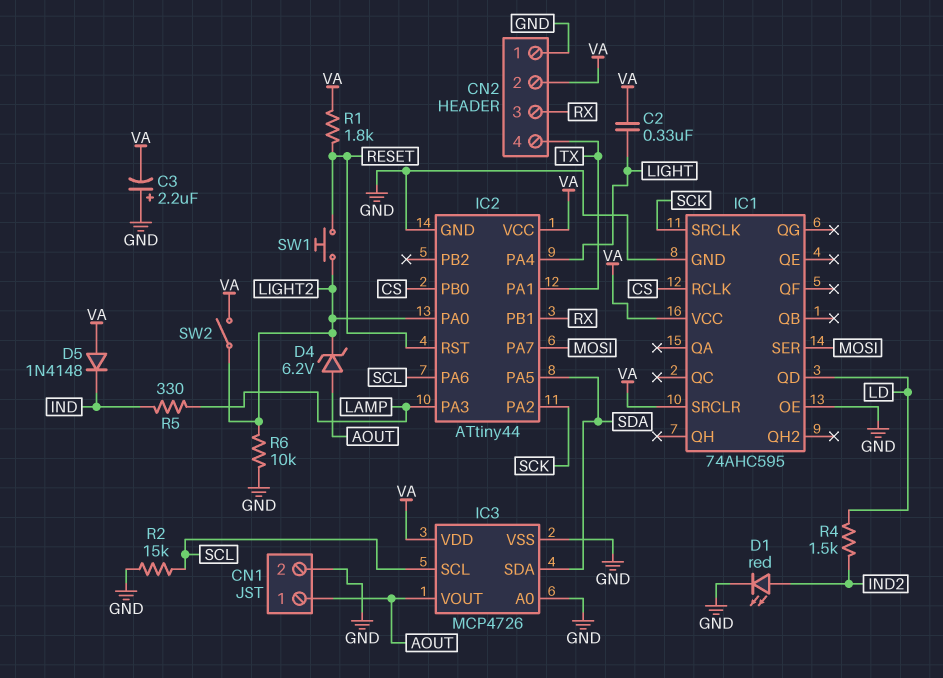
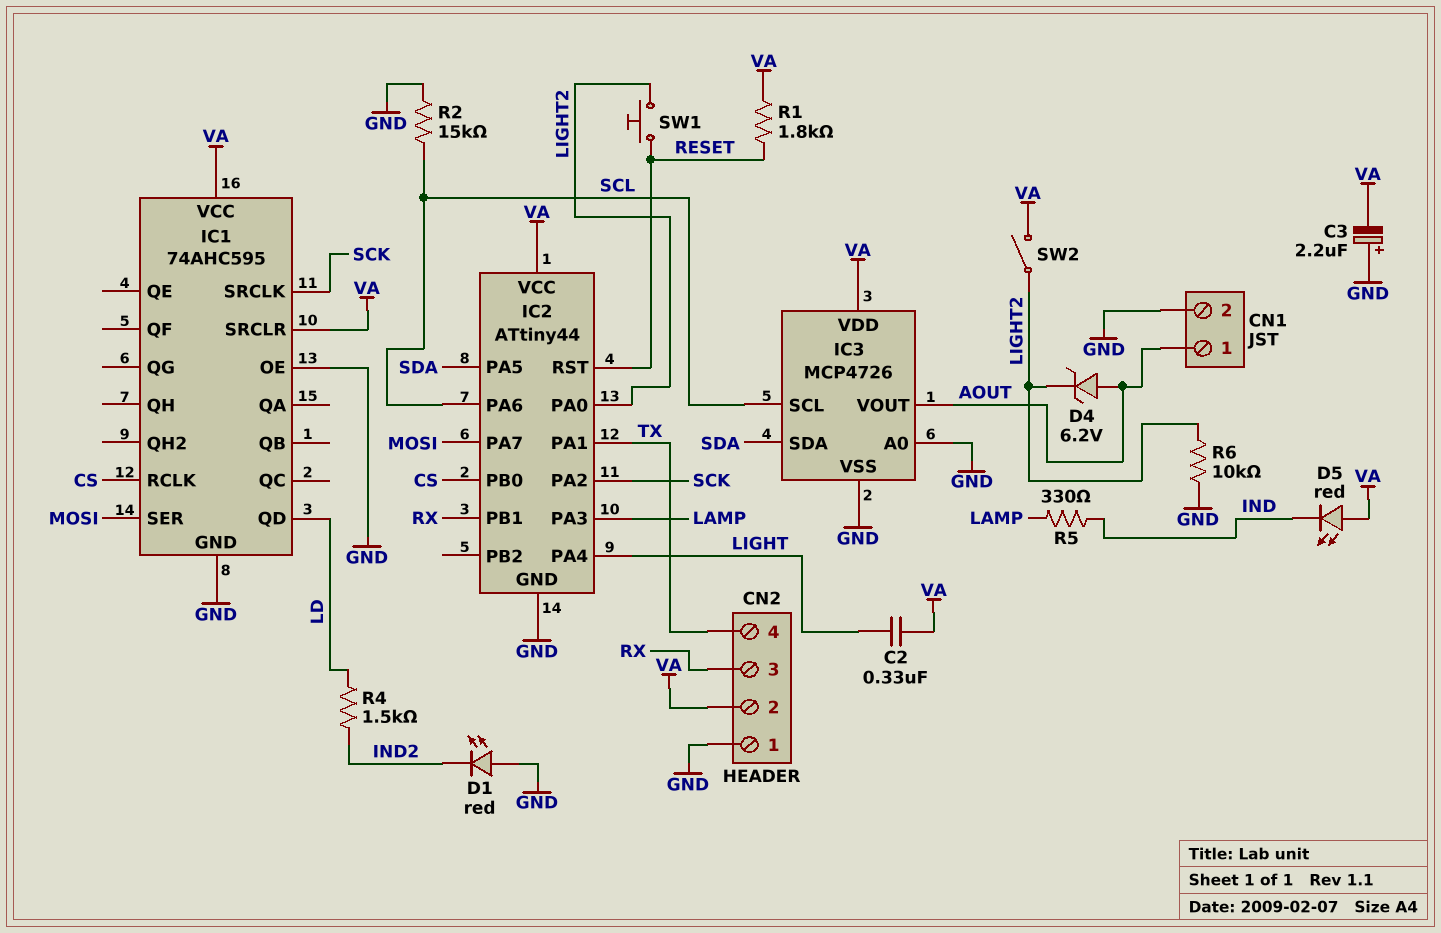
D1: LED red (A IND2, K GND) -> LED red (A GND, K IND2)
D5: diode 1N4148 (A VA, K IND) -> LED red (A VA, K IND)

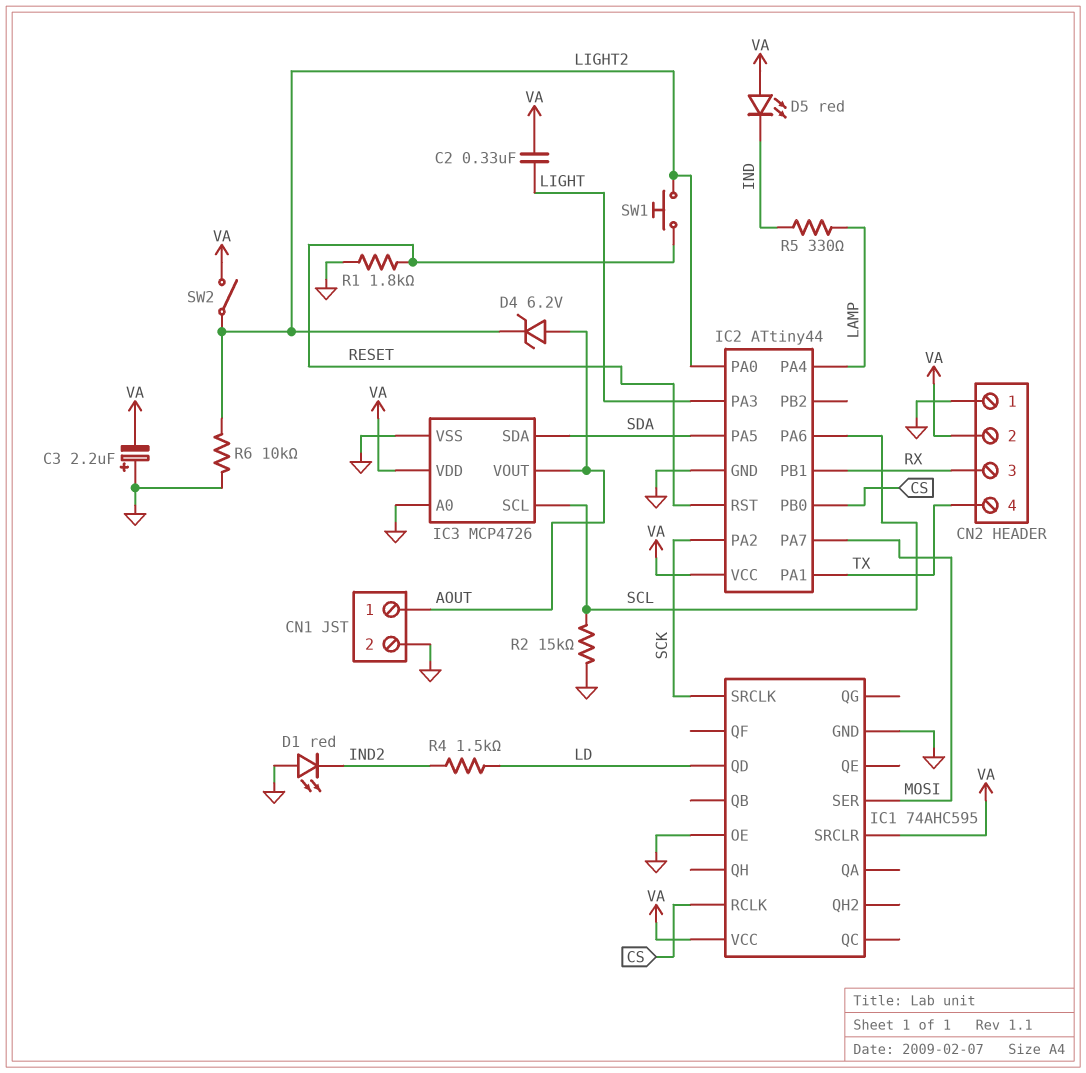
IC2 pin PA3: LAMP -> LIGHT
IC2 pin PA4: LIGHT -> LAMP
R1: 1.8k (RESET, VA) -> 1.8k (GND, RESET)

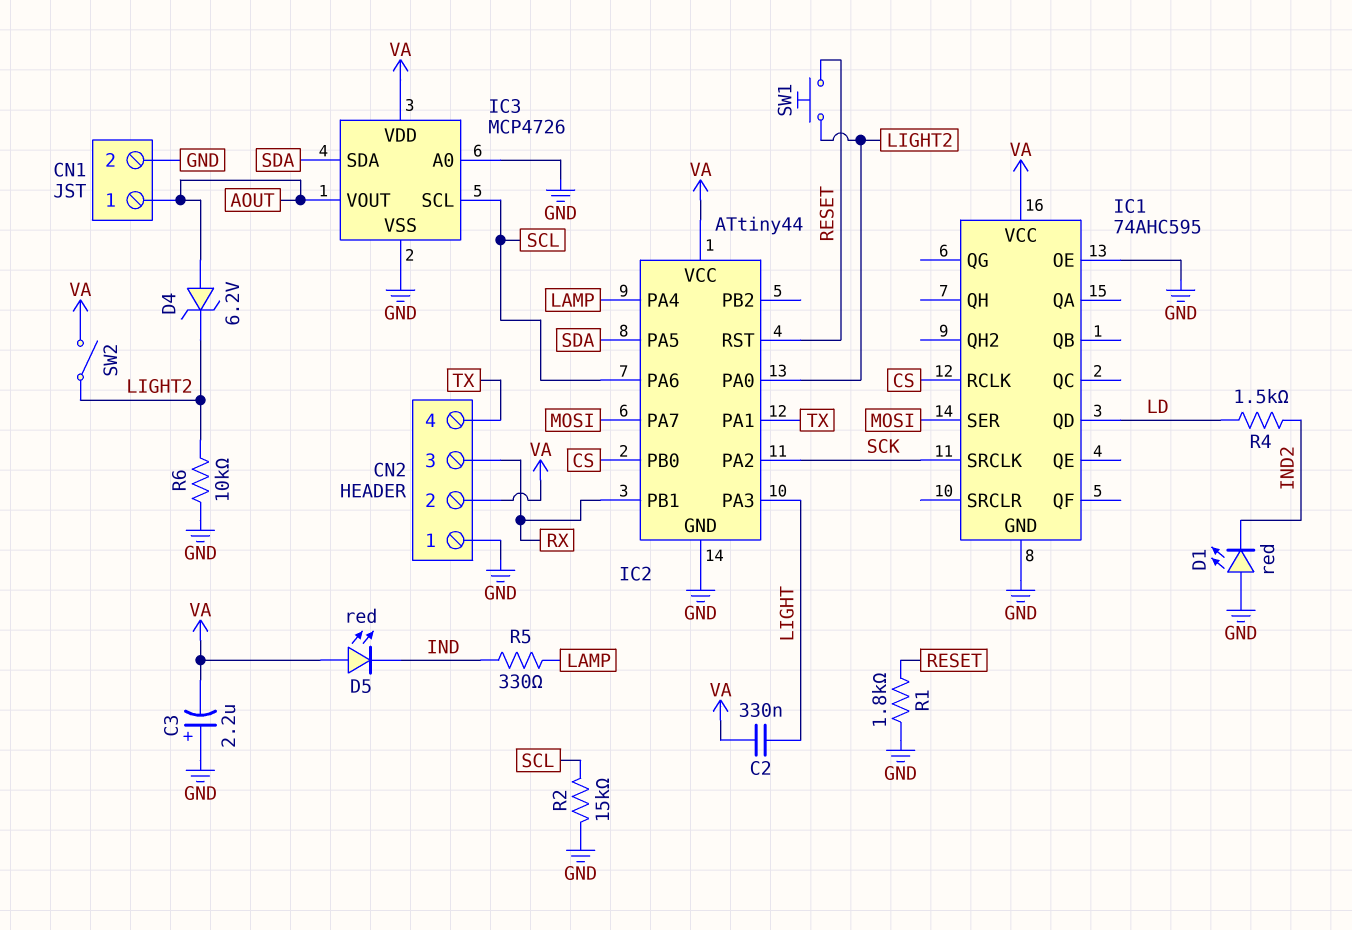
IC1 pin SRCLR: VA -> none

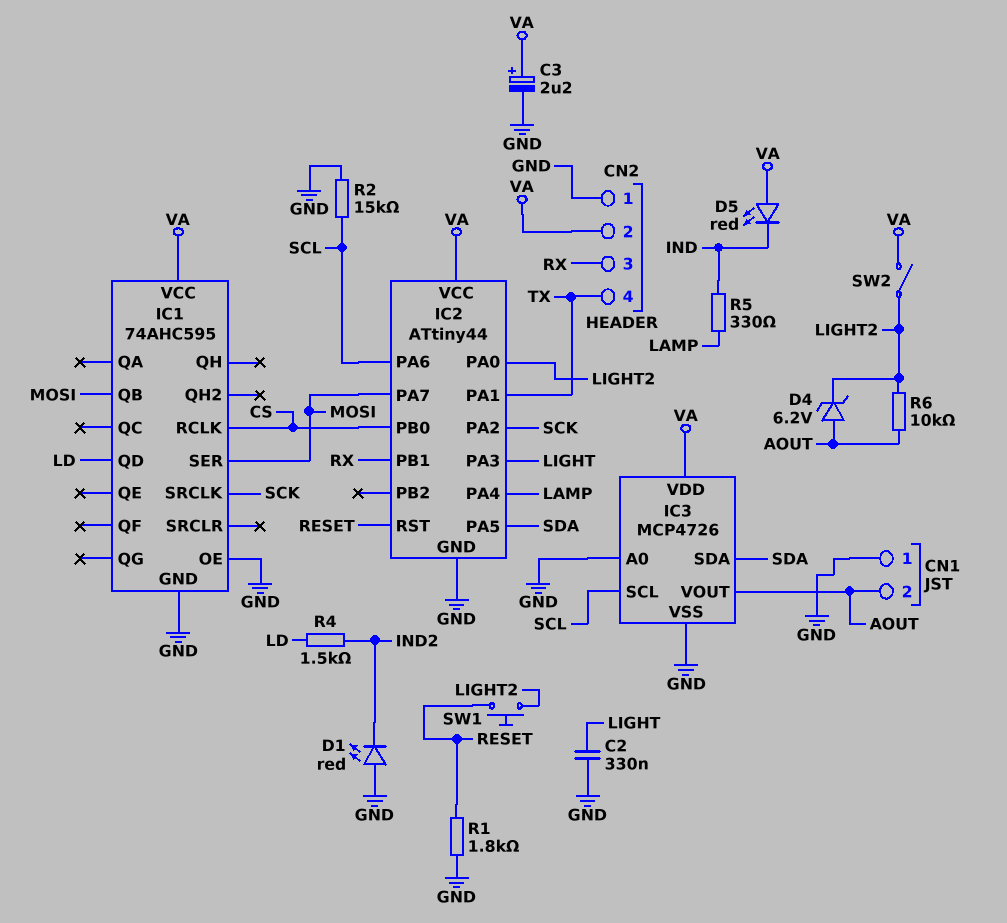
C2: 330nF (LIGHT, VA) -> 330nF (GND, LIGHT)
C3: 2.2uF (plus GND, minus VA) -> 2.2uF (plus VA, minus GND)
CN1 pin 1: AOUT -> GND
CN1 pin 2: GND -> AOUT
IC1 pin QB: none -> MOSI
R6: 10k (GND, LIGHT2) -> 10k (AOUT, LIGHT2)

